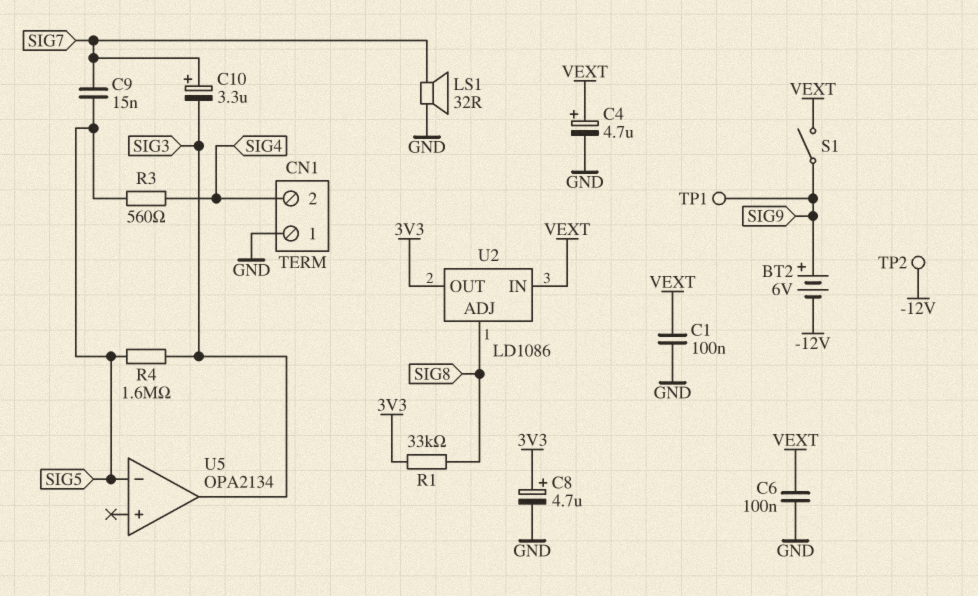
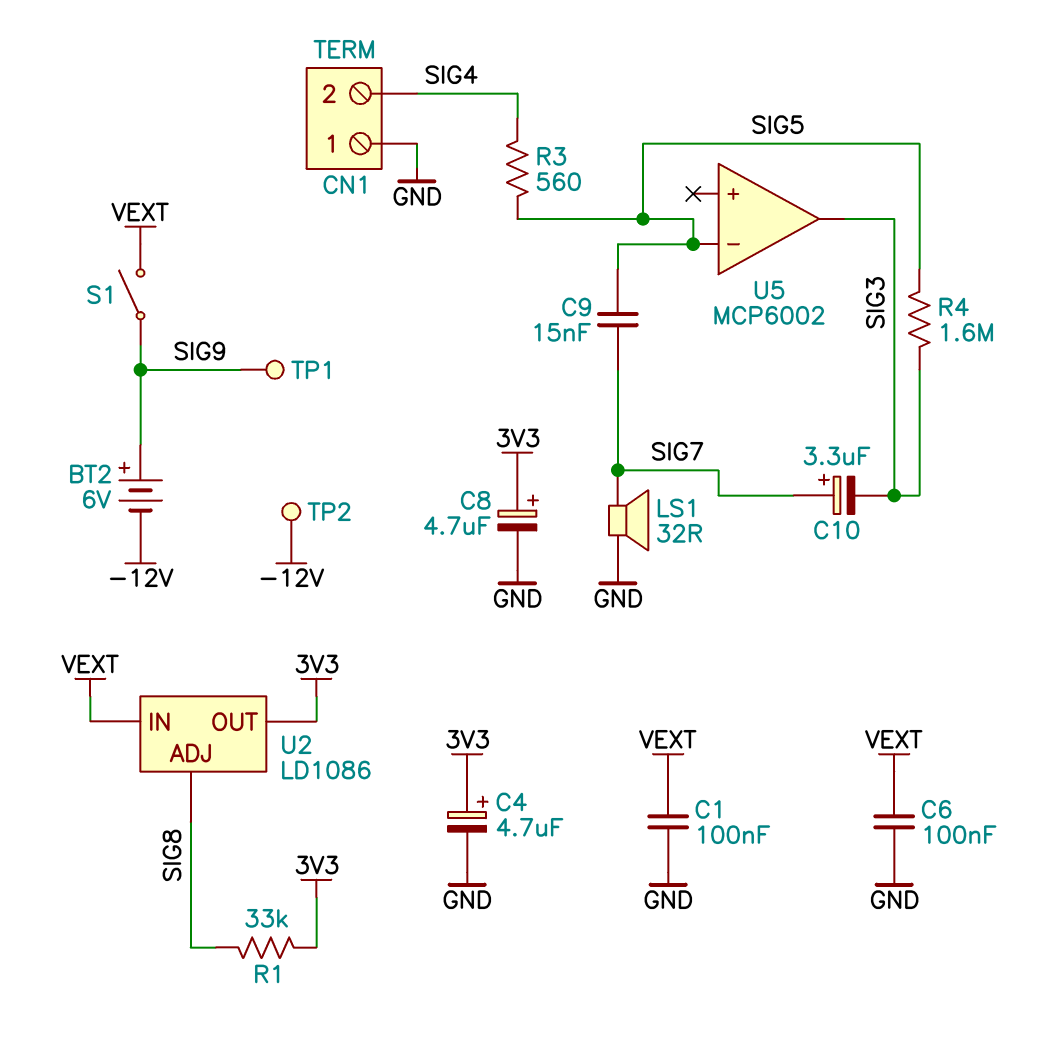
C4: 4.7uF (plus VEXT, minus GND) -> 4.7uF (plus 3V3, minus GND)
U5: OPA2134 -> MCP6002

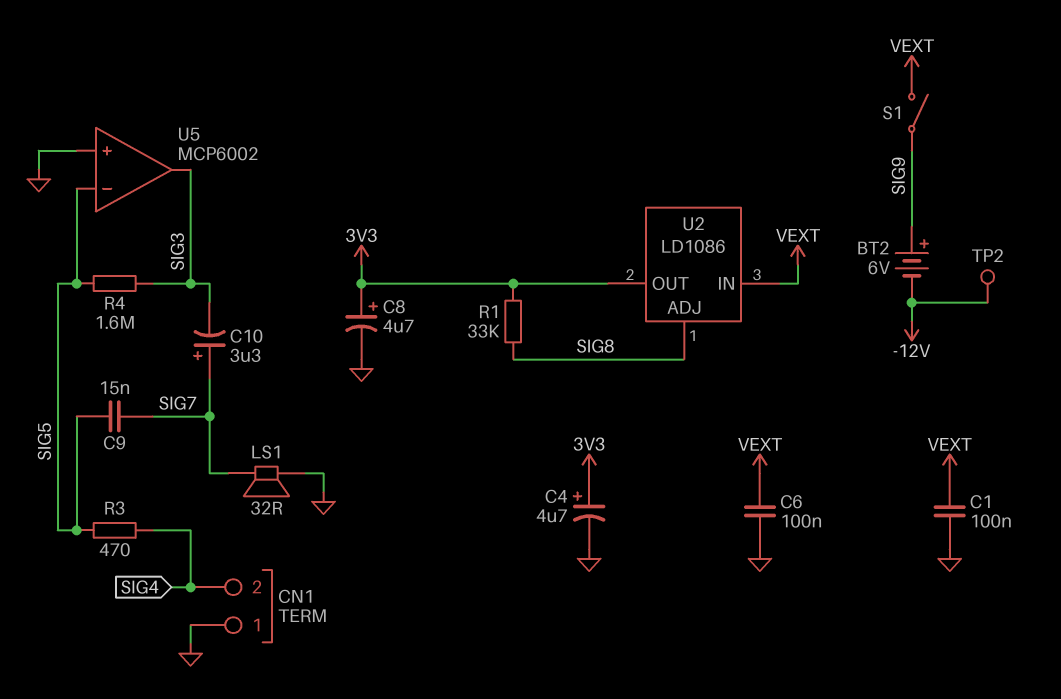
R3: 560 (SIG4, SIG5) -> 470 (SIG4, SIG5)
TP1: test point (SIG9) -> none
U5 pin in+: none -> GND

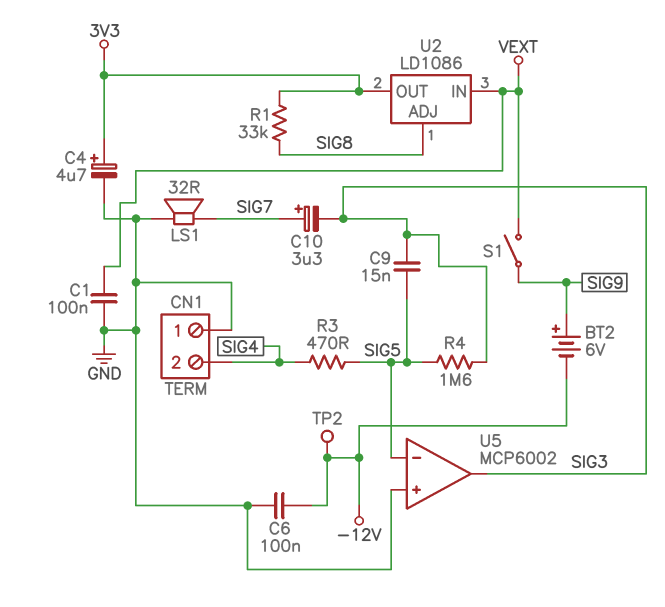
C6: 100nF (GND, VEXT) -> 100nF (-12V, GND)
C8: 4.7uF (plus 3V3, minus GND) -> none
C9: 15nF (SIG5, SIG7) -> 15nF (SIG3, SIG5)

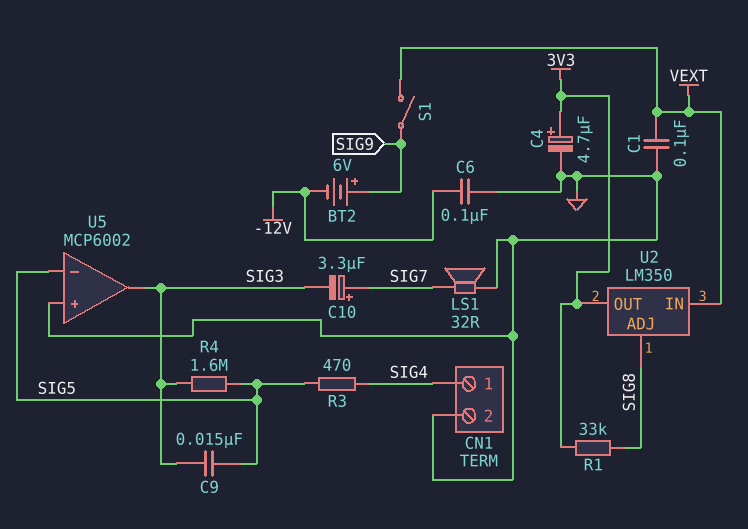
CN1 pin 1: GND -> SIG4
CN1 pin 2: SIG4 -> GND
TP2: test point (-12V) -> none
U2: LD1086 -> LM350

